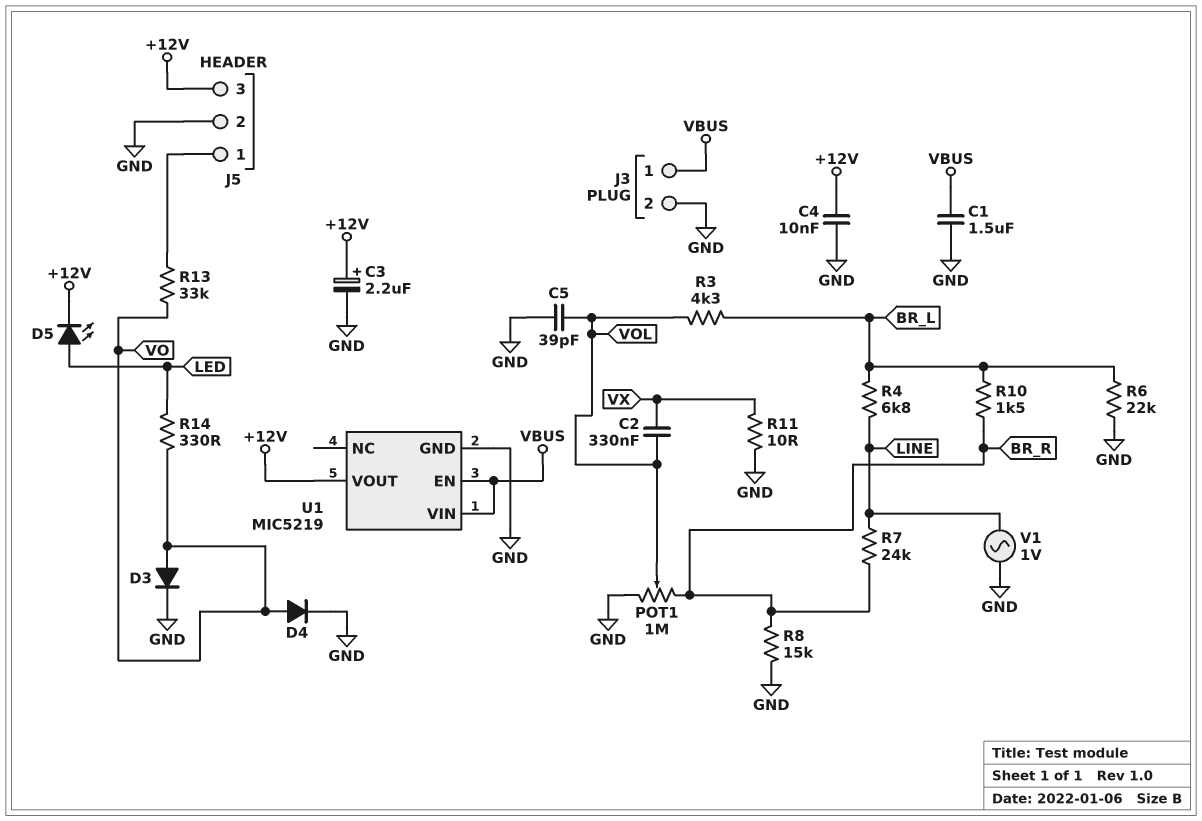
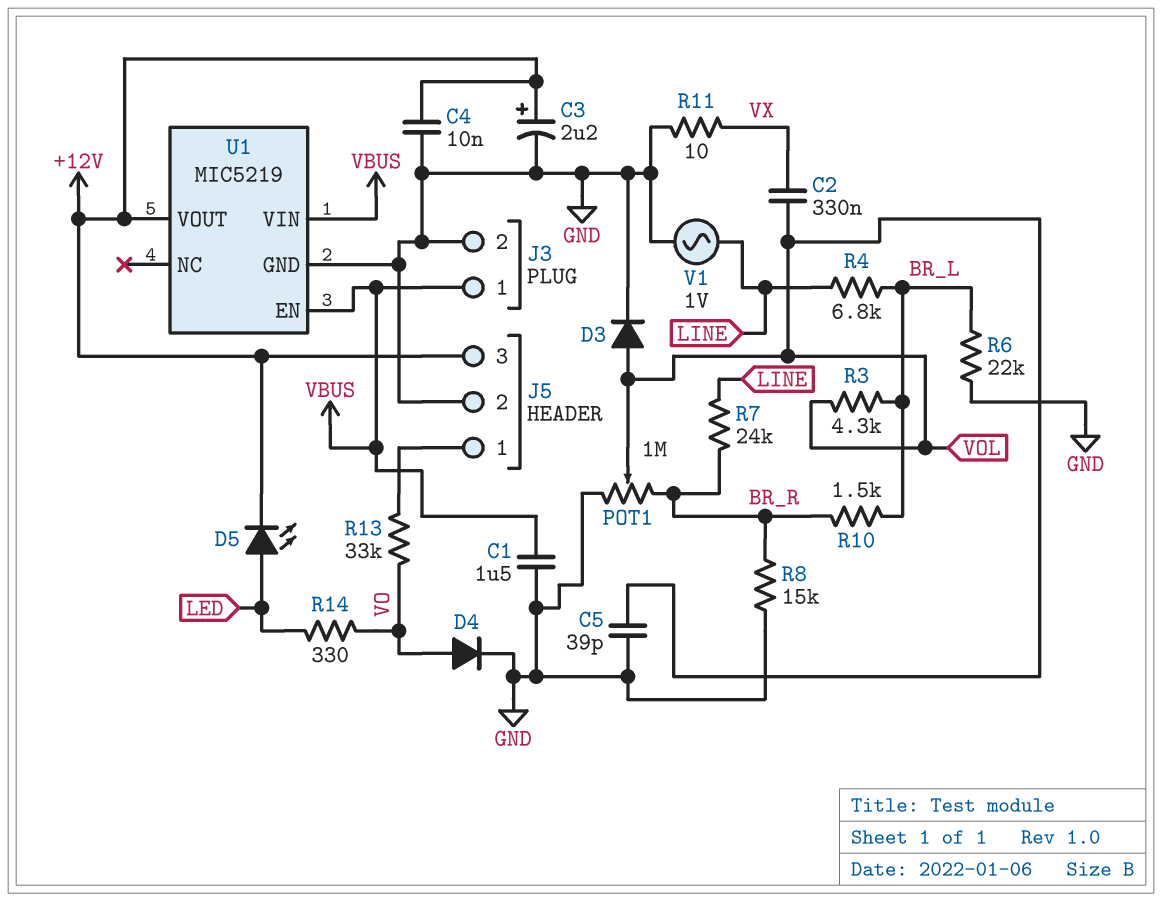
D3: diode (A VO, K GND) -> diode (A VOL, K GND)

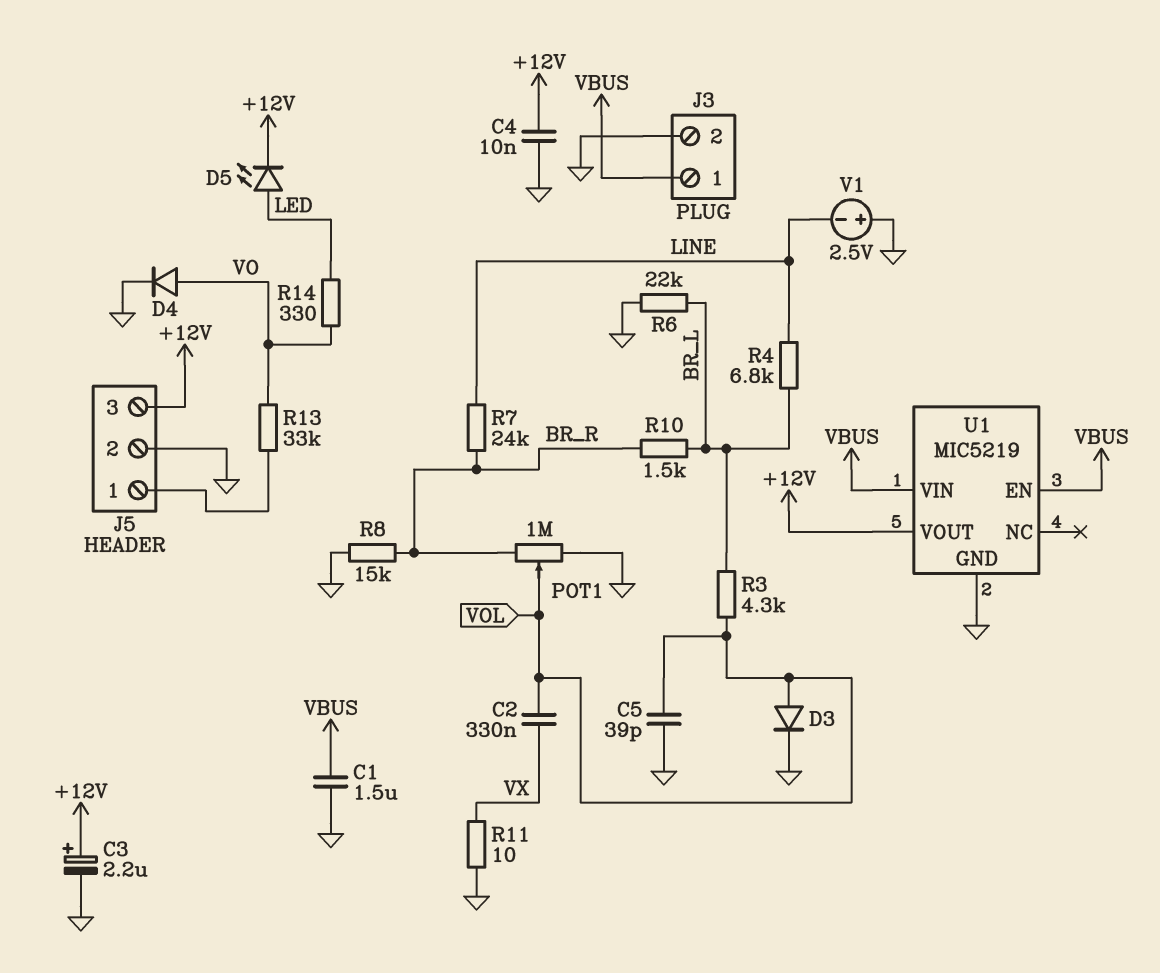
V1: AC 1V (GND, LINE) -> 2.5V (plus GND, minus LINE)

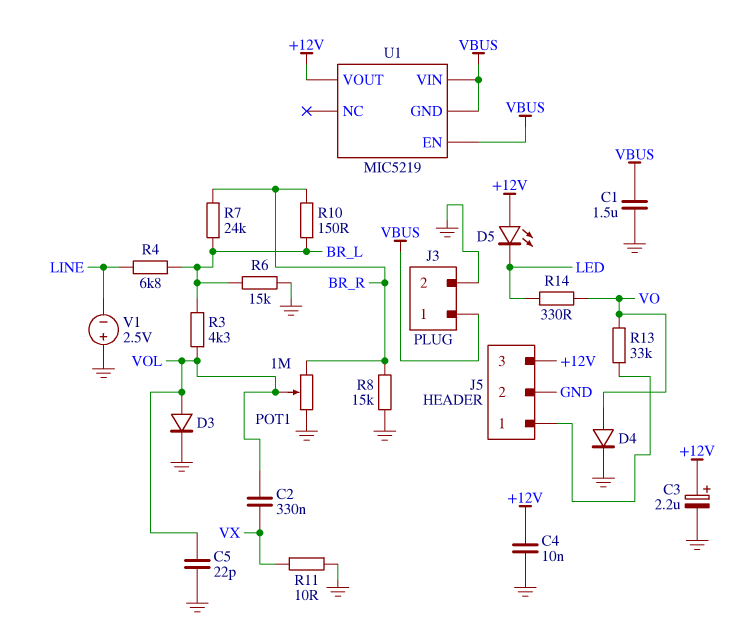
C5: 39pF (GND, VOL) -> 22pF (GND, VOL)
D5: LED (A LED, K +12V) -> LED (A +12V, K LED)
R6: 22k (BR_L, GND) -> 15k (BR_L, GND)
R7: 24k (BR_R, LINE) -> 24k (BR_L, BR_R)
R10: 1.5k (BR_L, BR_R) -> 150 (BR_L, BR_R)
U1 pin GND: GND -> VBUS

